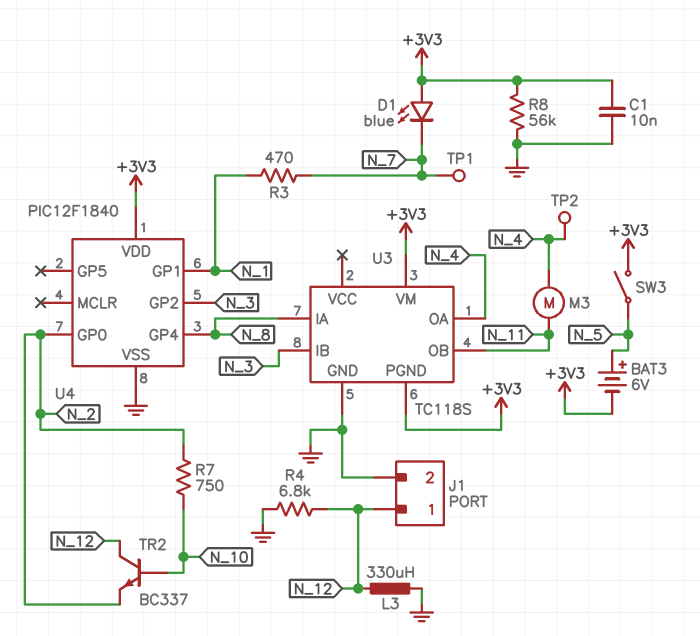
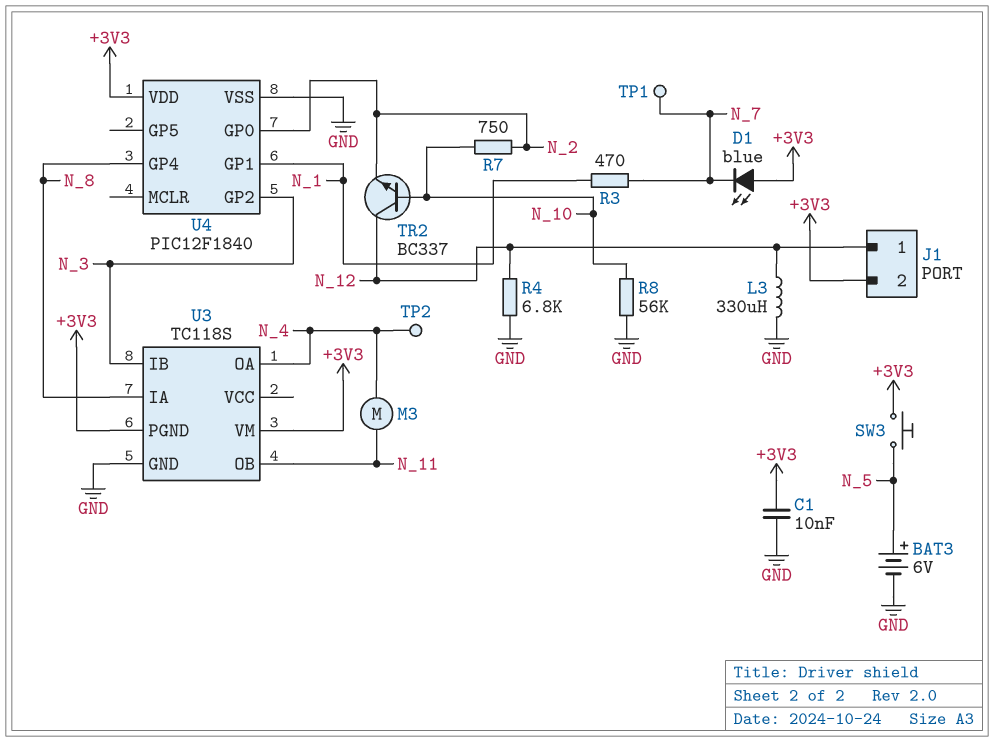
BAT3: 6V (plus N_5, minus +3V3) -> 6V (plus N_5, minus GND)
J1 pin 2: GND -> +3V3
R8: 56k (+3V3, GND) -> 56k (GND, N_10)
SW3: switch (+3V3, N_5) -> button (+3V3, N_5)

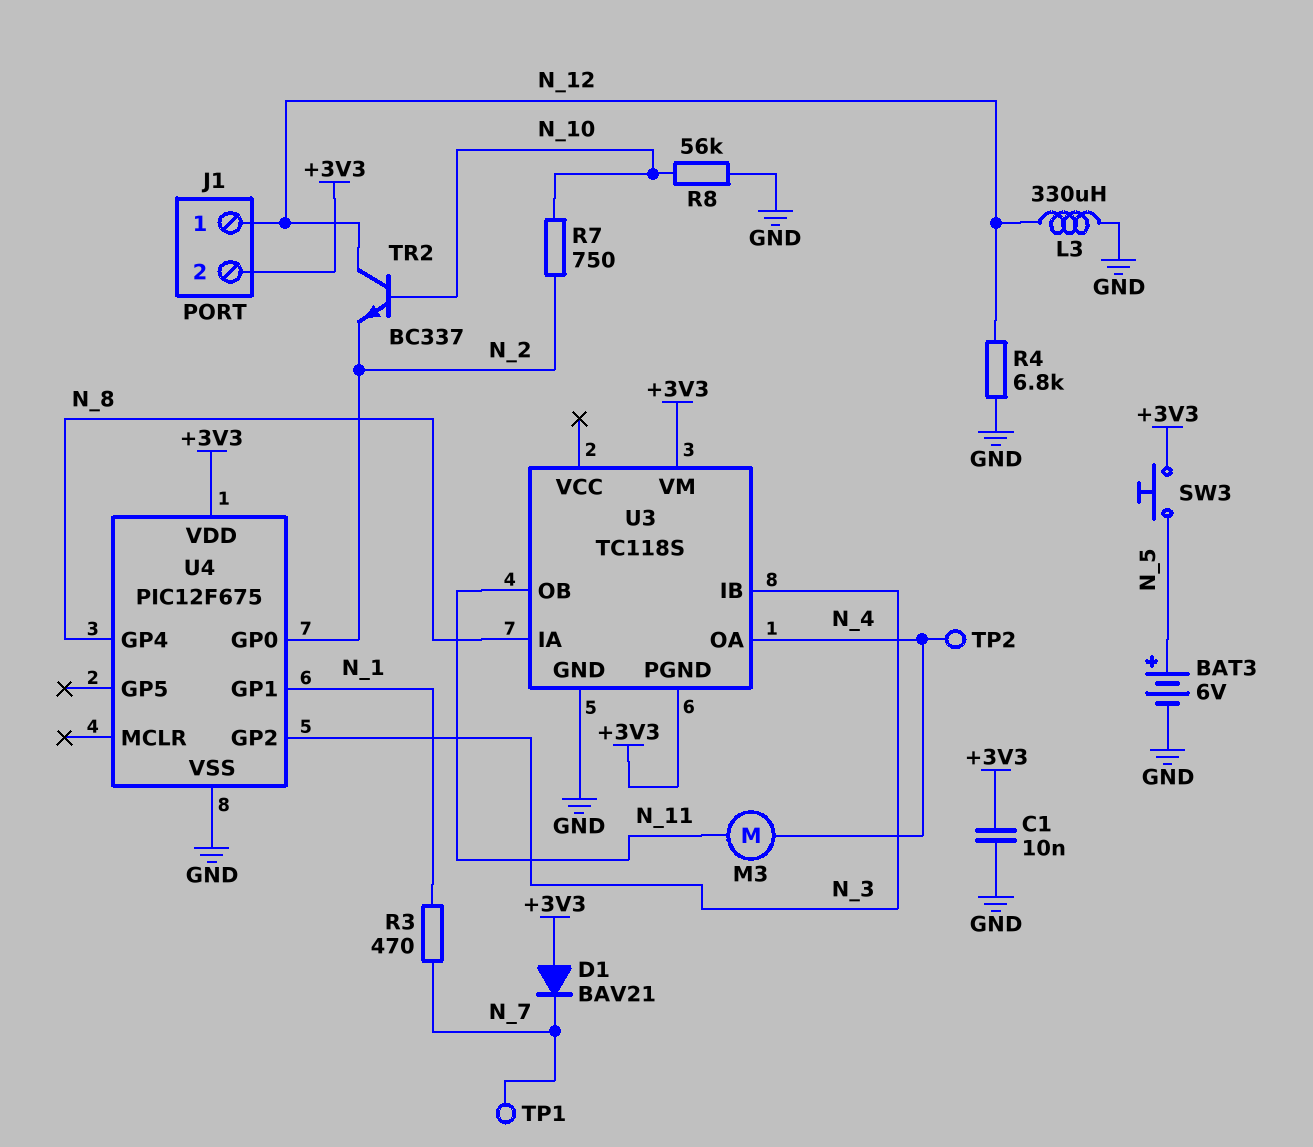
D1: LED blue (A +3V3, K N_7) -> diode BAV21 (A +3V3, K N_7)
U4: PIC12F1840 -> PIC12F675

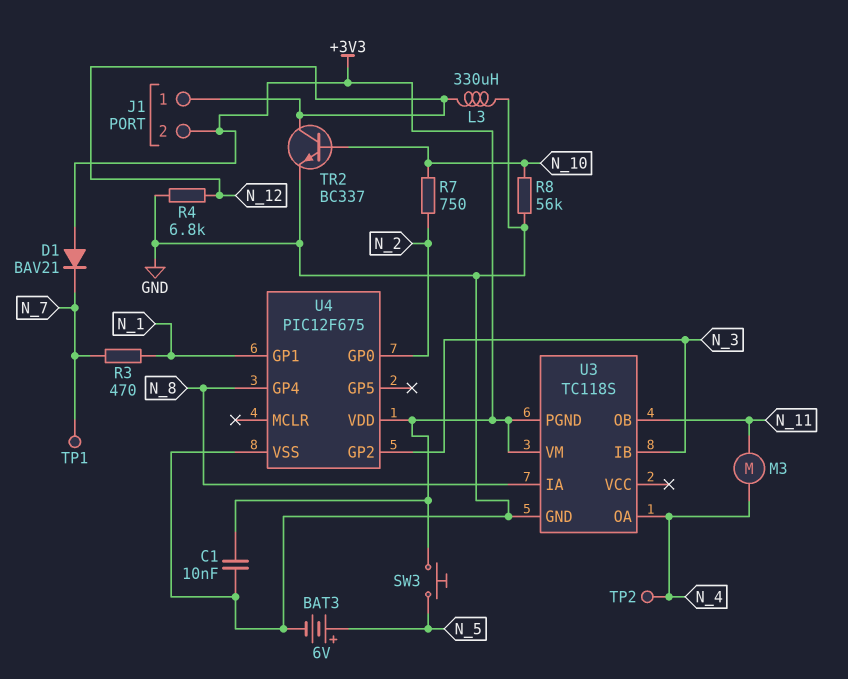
TR2: NPN BC337 (B N_10, C N_12, E N_2) -> NPN BC337 (B N_10, C N_12, E GND)

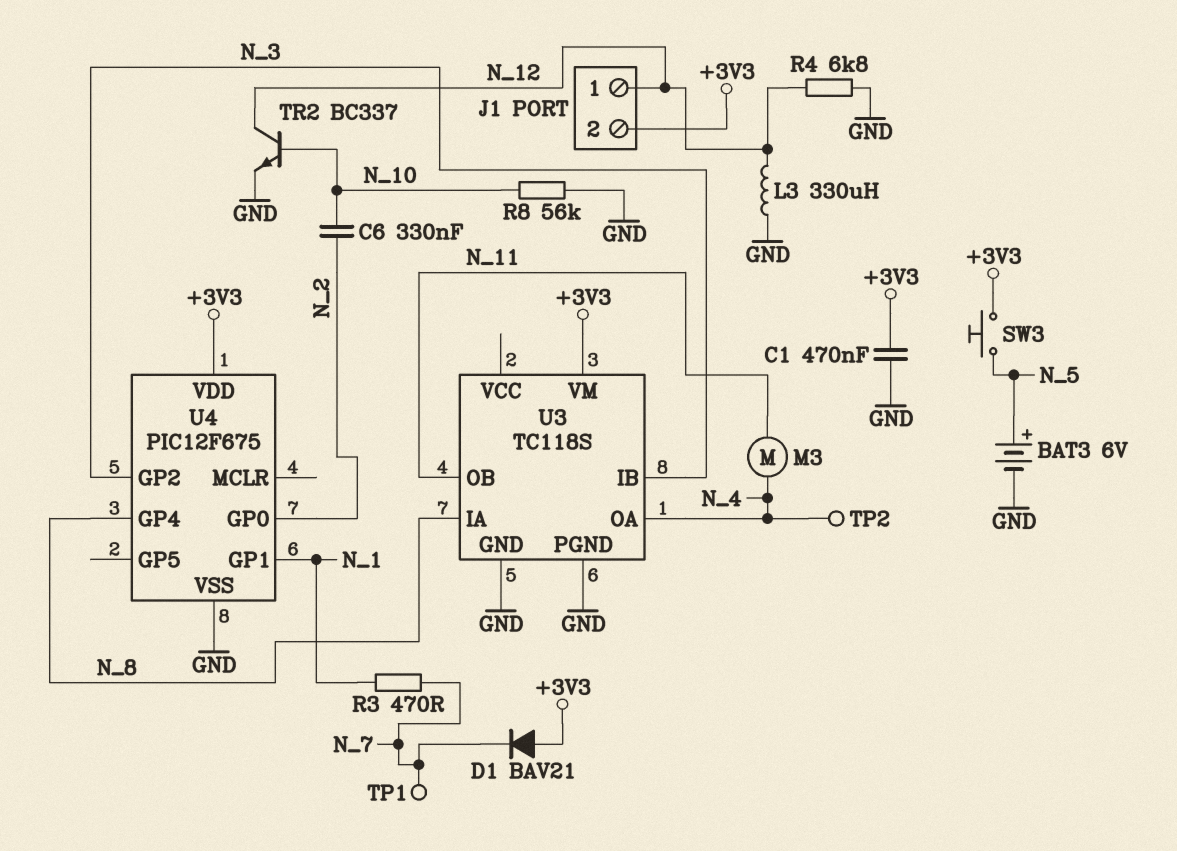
C1: 10nF (+3V3, GND) -> 470nF (+3V3, GND)
C6: none -> 330nF (N_2, N_10)
R7: 750 (N_2, N_10) -> none
U3 pin PGND: +3V3 -> GND

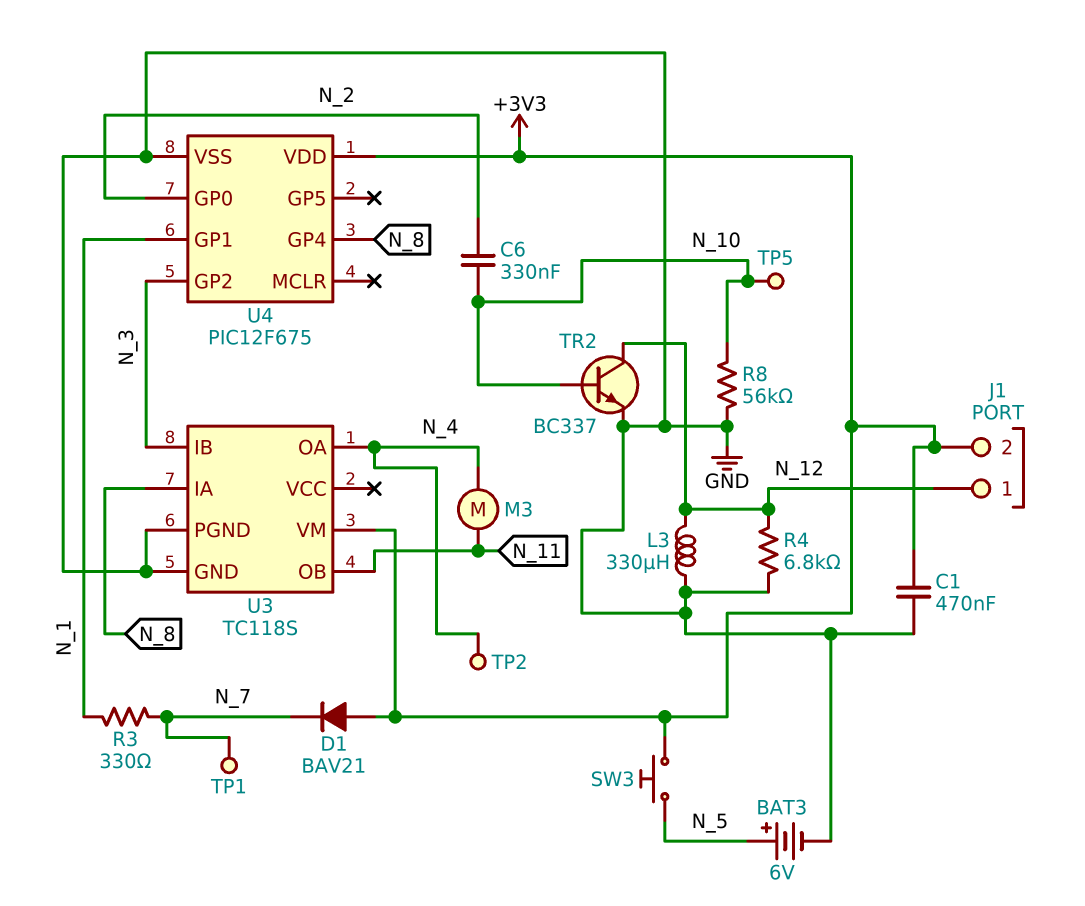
R3: 470 (N_1, N_7) -> 330 (N_1, N_7)
TP5: none -> test point (N_10)

